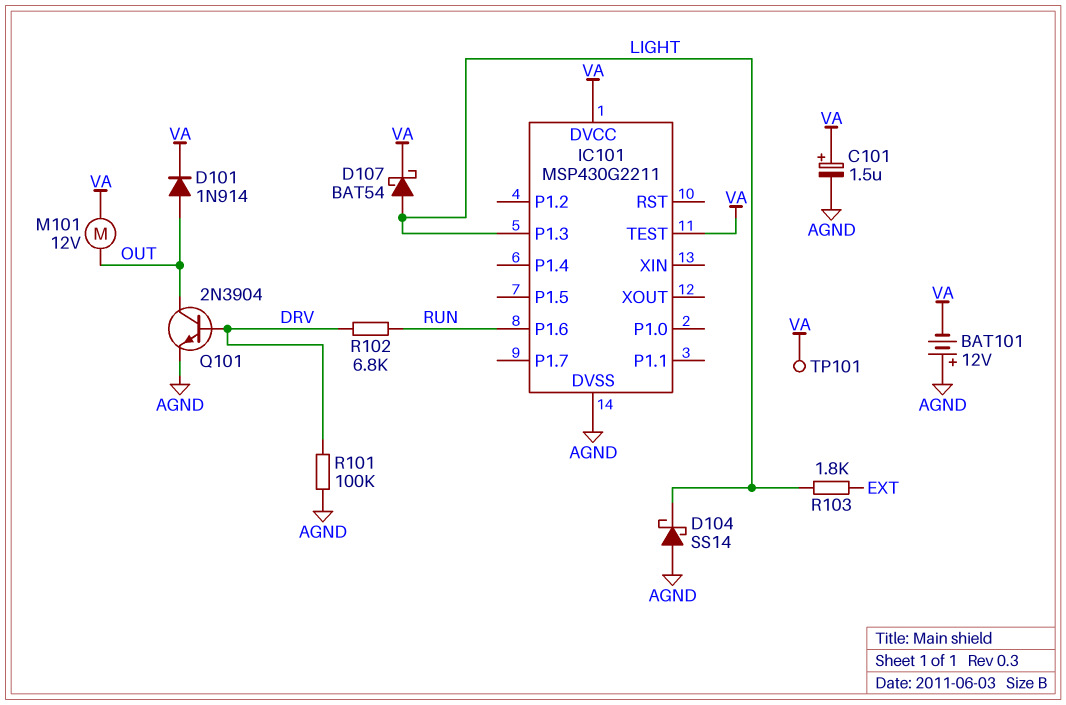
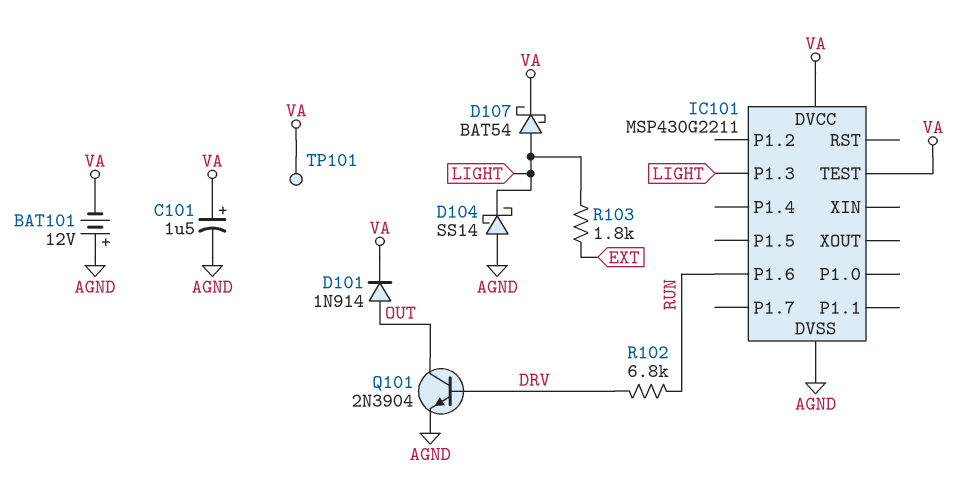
M101: motor 12V (OUT, VA) -> none
R101: 100k (AGND, DRV) -> none

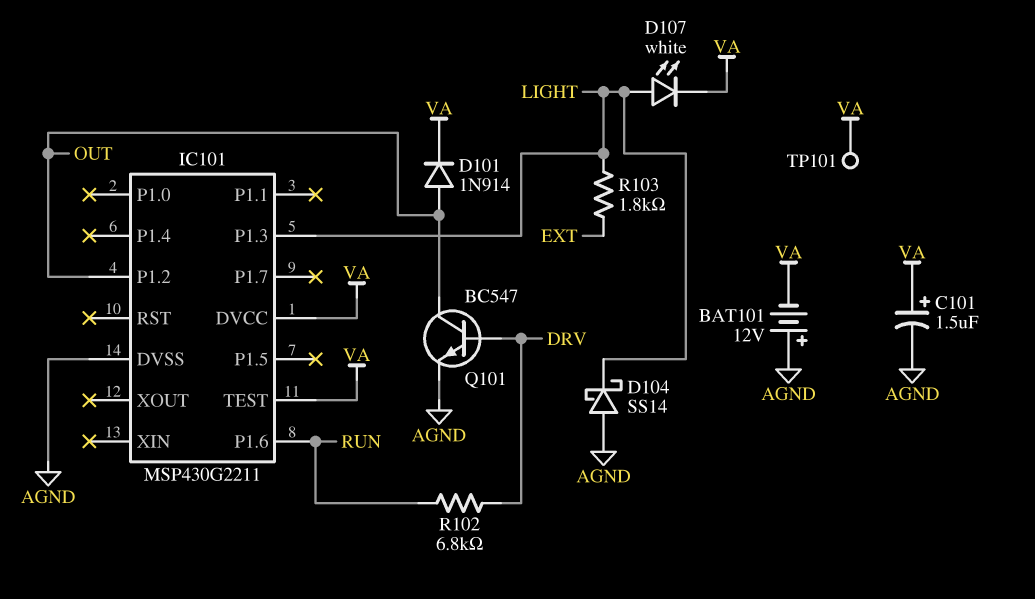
D107: schottky BAT54 (A LIGHT, K VA) -> LED white (A LIGHT, K VA)
IC101 pin P1.2: none -> OUT
Q101: NPN 2N3904 (B DRV, C OUT, E AGND) -> NPN BC547 (B DRV, C OUT, E AGND)

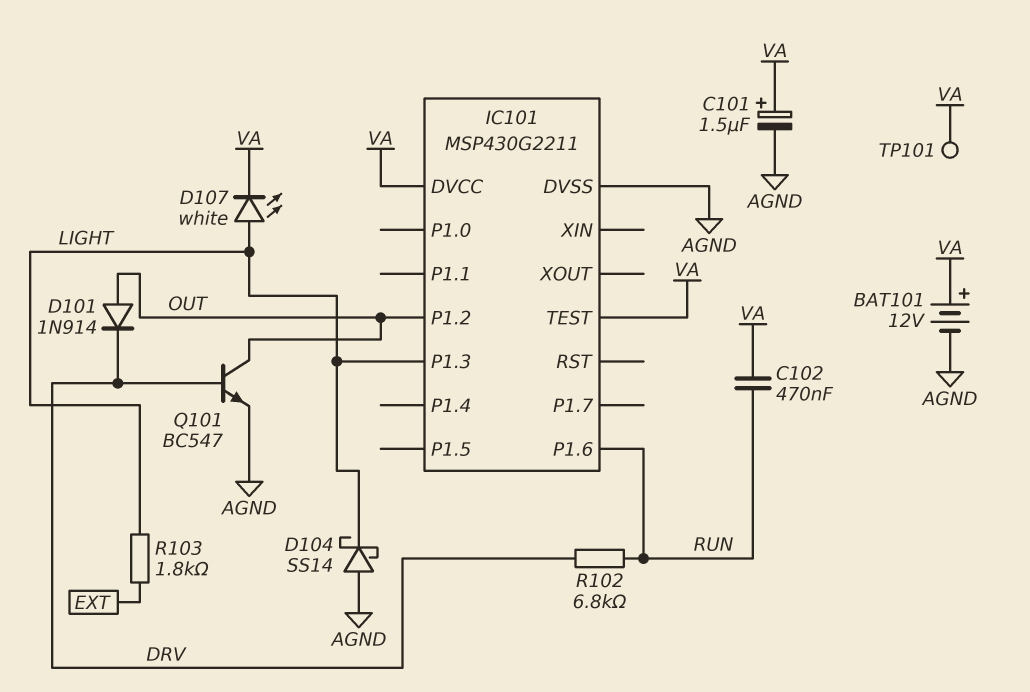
BAT101: 12V (plus AGND, minus VA) -> 12V (plus VA, minus AGND)
C102: none -> 470nF (RUN, VA)
D101: diode 1N914 (A OUT, K VA) -> diode 1N914 (A OUT, K DRV)

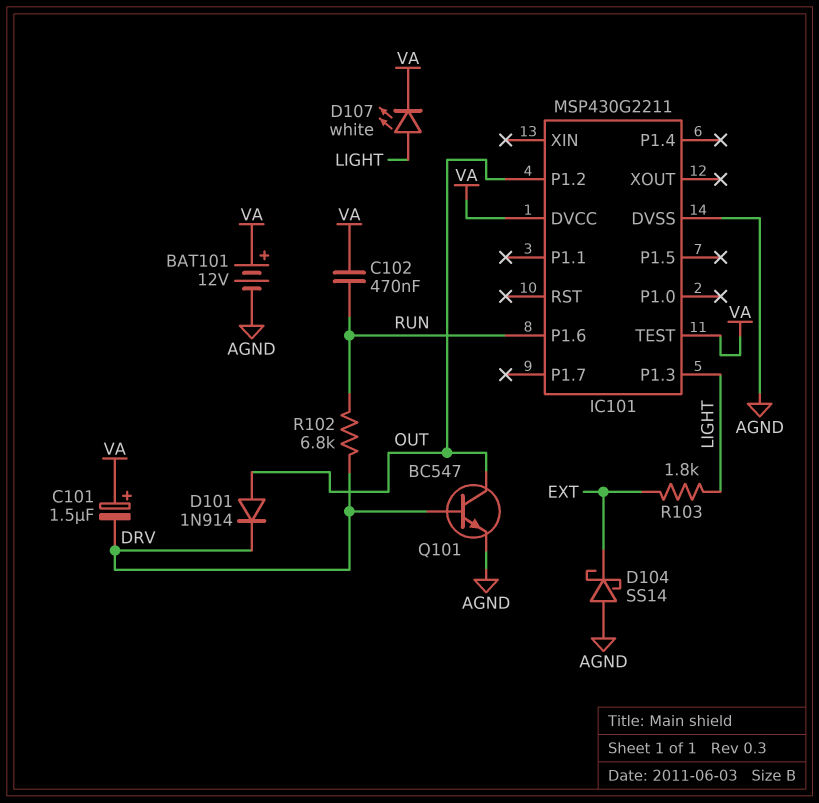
C101: 1.5uF (plus VA, minus AGND) -> 1.5uF (plus VA, minus DRV)
D104: schottky SS14 (A AGND, K LIGHT) -> schottky SS14 (A AGND, K EXT)
TP101: test point (VA) -> none

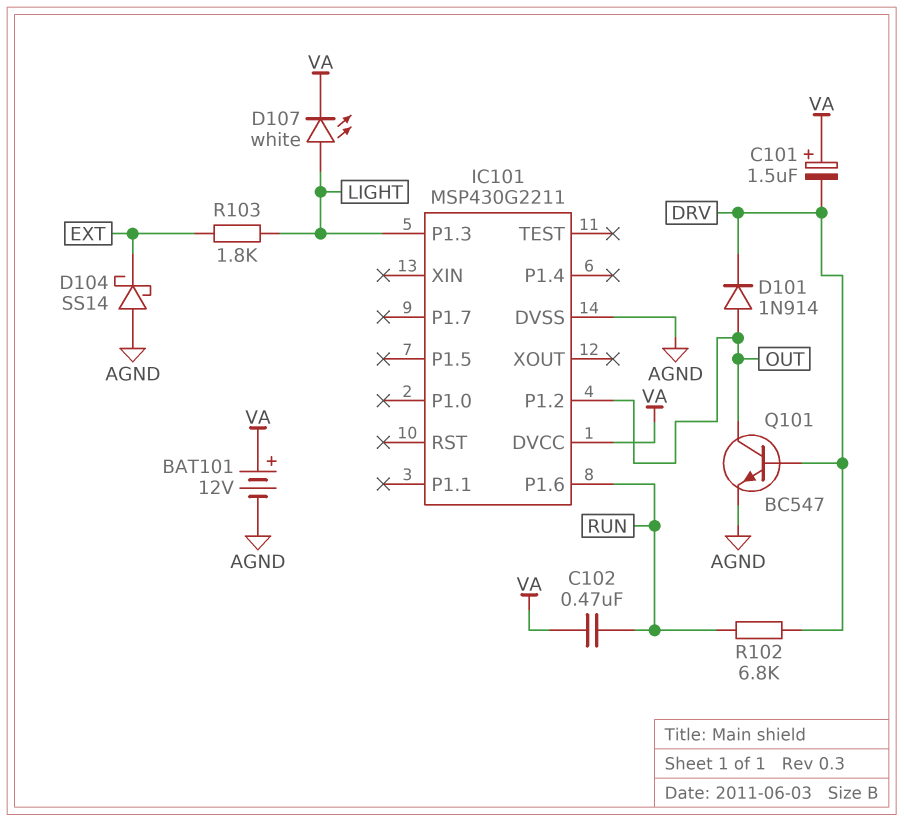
IC101 pin TEST: VA -> none

